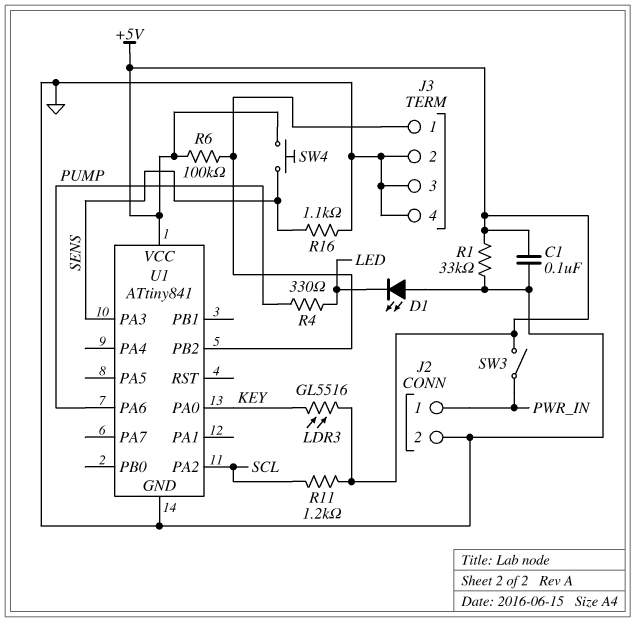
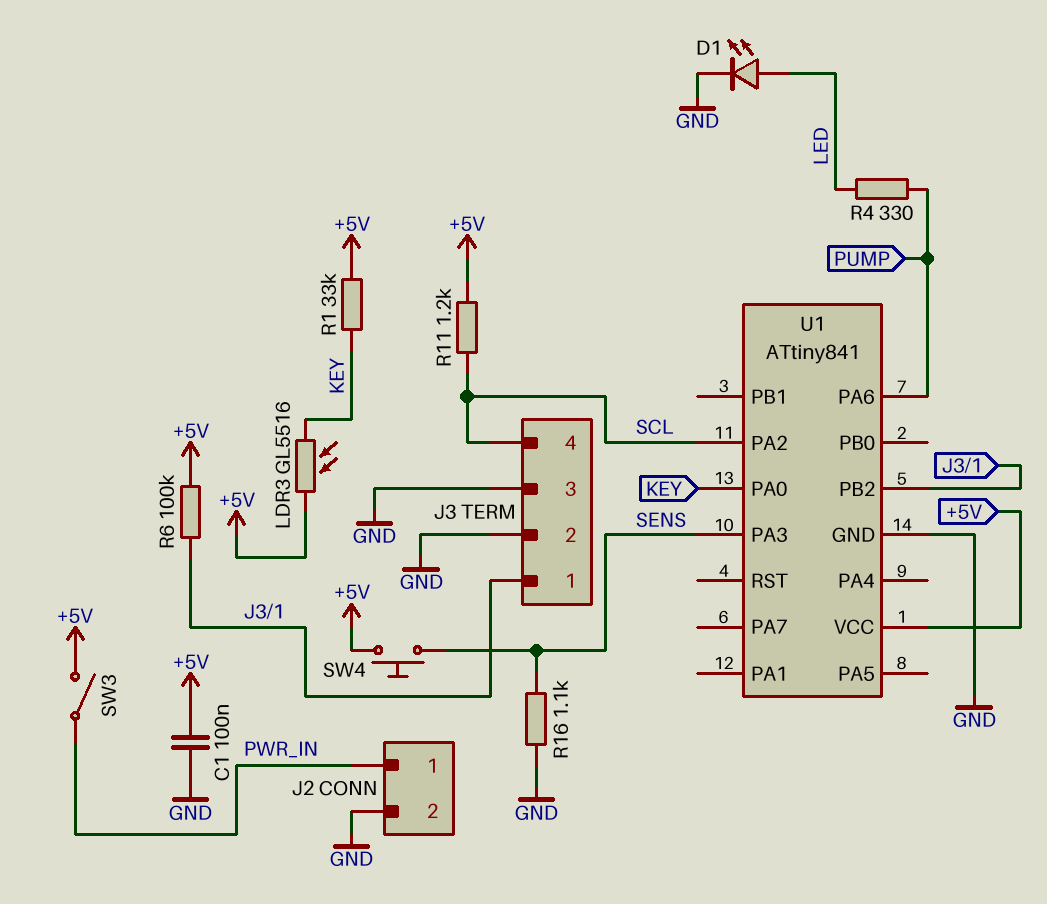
D1: LED (A GND, K LED) -> LED (A LED, K GND)
J3 pin 4: GND -> SCL
R1: 33k (+5V, GND) -> 33k (+5V, KEY)

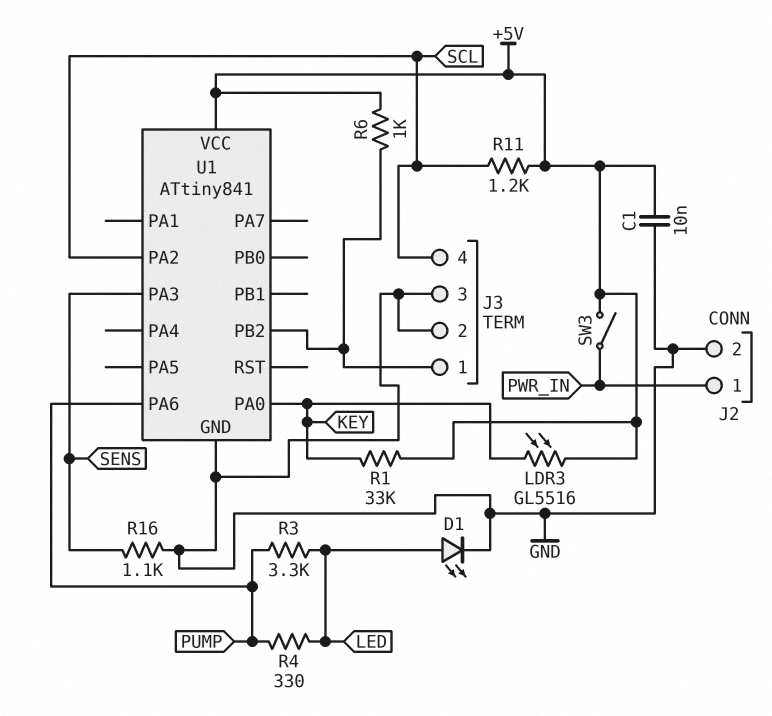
C1: 100nF (+5V, GND) -> 10nF (+5V, GND)
R3: none -> 3.3k (LED, PUMP)
R6: 100k (+5V, J3/1) -> 1k (+5V, J3/1)
SW4: button (+5V, SENS) -> none

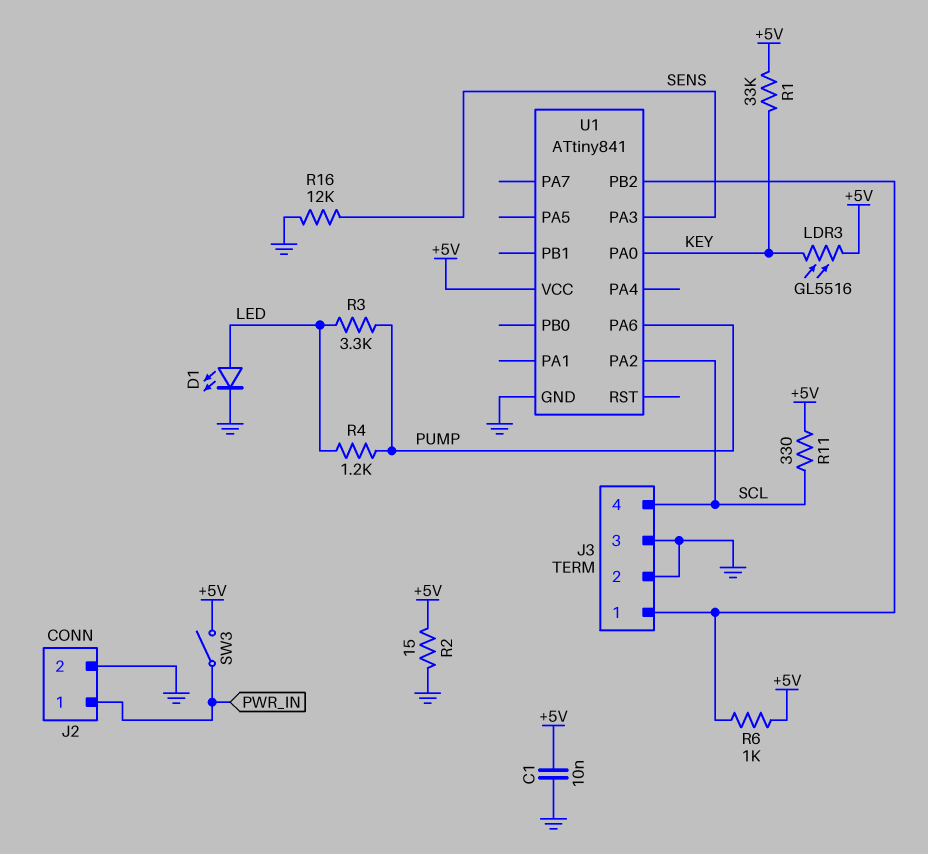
R2: none -> 15 (+5V, GND)
R4: 330 (LED, PUMP) -> 1.2k (LED, PUMP)
R11: 1.2k (+5V, SCL) -> 330 (+5V, SCL)
R16: 1.1k (GND, SENS) -> 12k (GND, SENS)

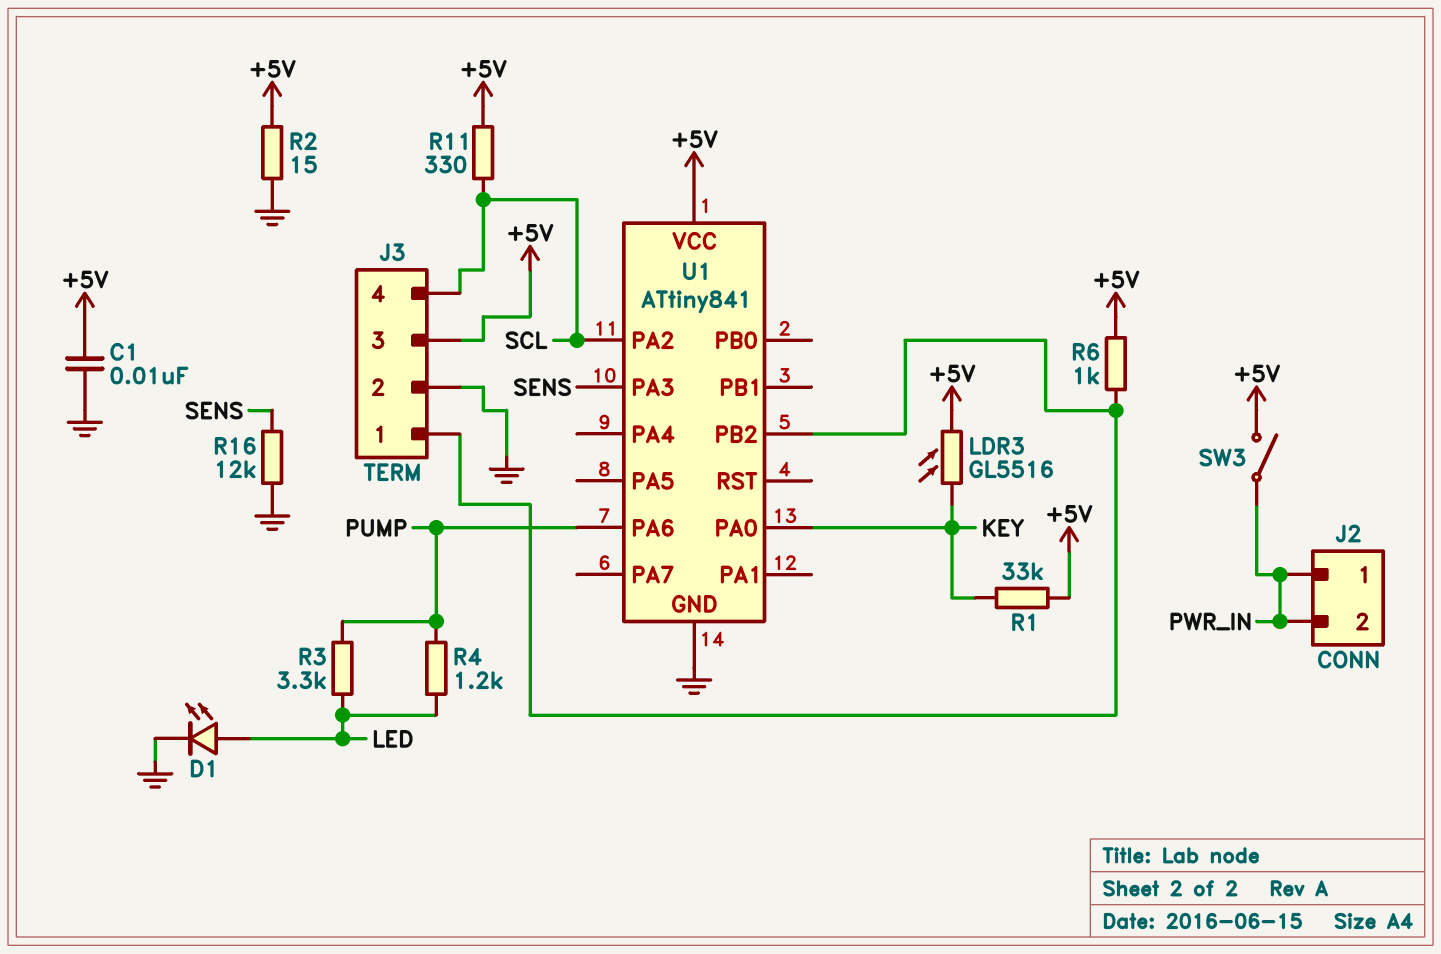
J2 pin 2: GND -> PWR_IN
J3 pin 3: GND -> +5V

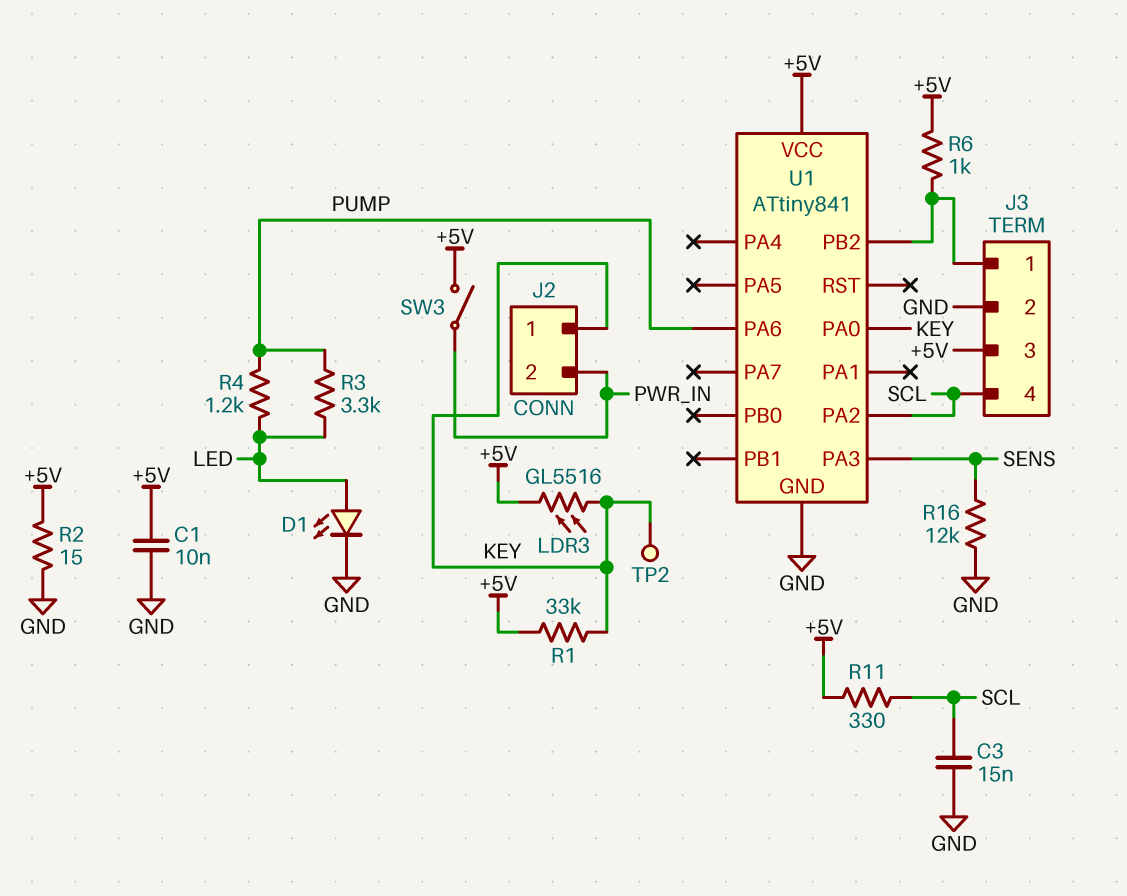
C3: none -> 15nF (GND, SCL)
J2 pin 1: PWR_IN -> KEY
TP2: none -> test point (KEY)

